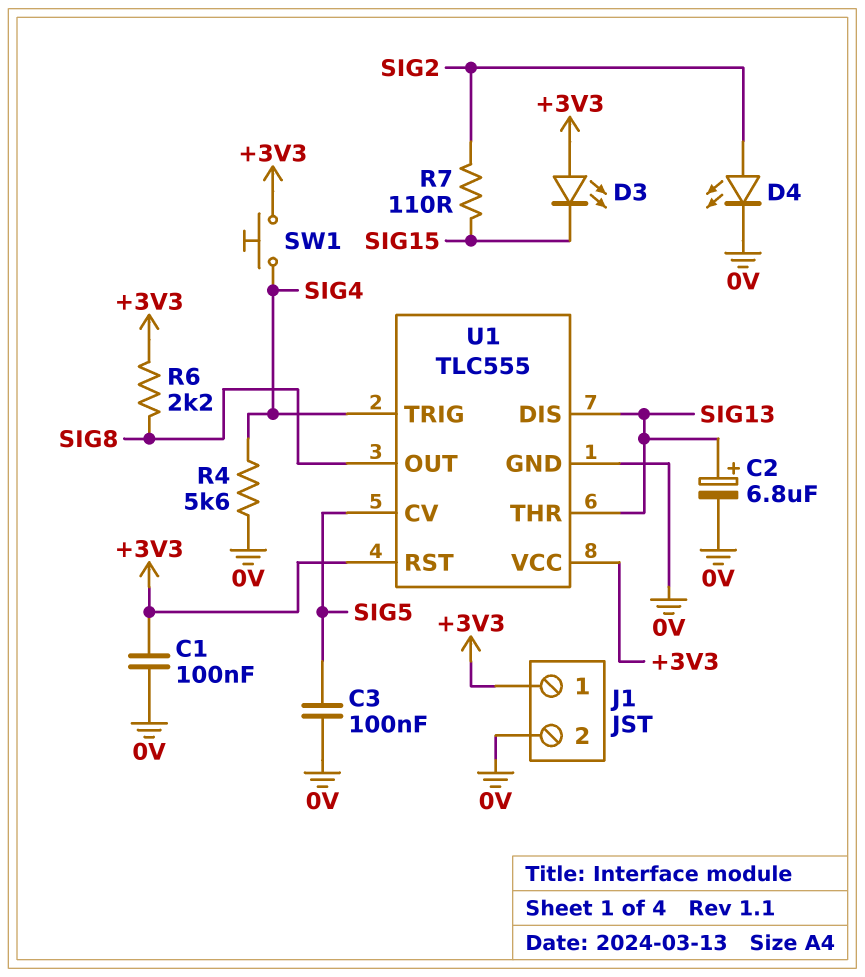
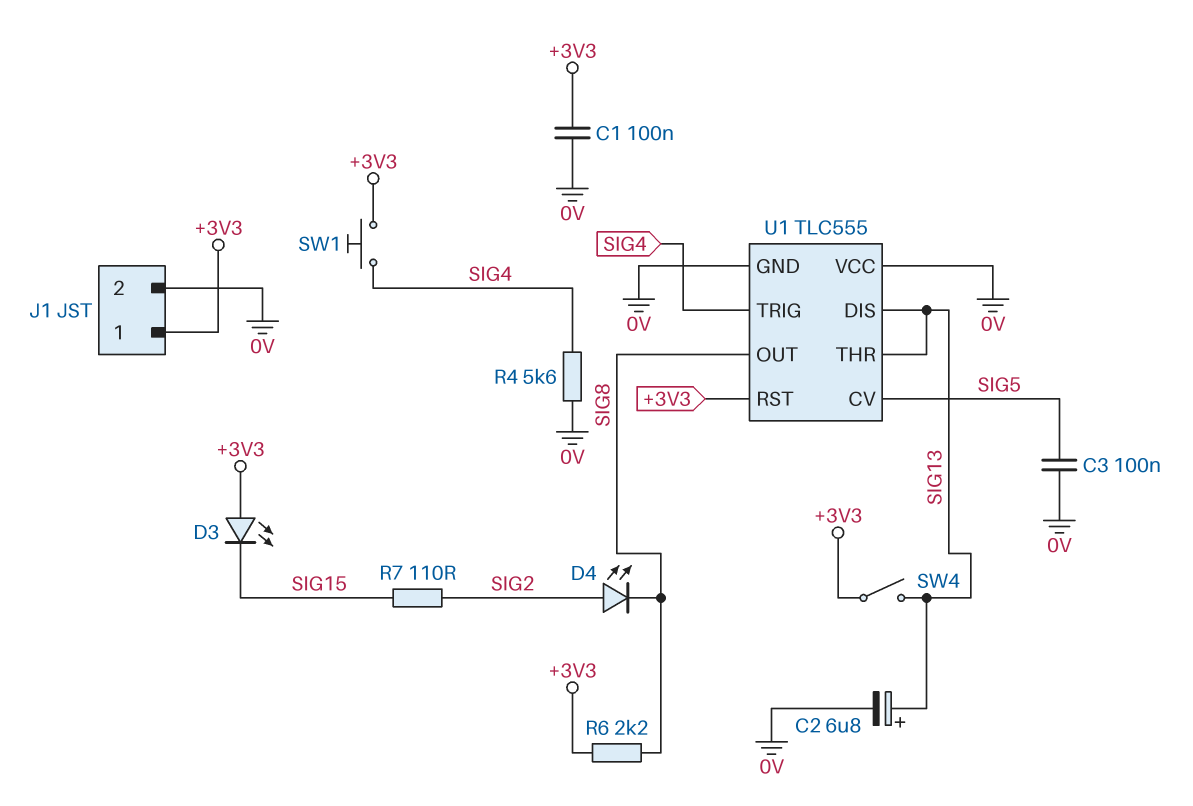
D4: LED (A SIG2, K 0V) -> LED (A SIG2, K SIG8)
SW4: none -> switch (+3V3, SIG13)
U1 pin VCC: +3V3 -> 0V

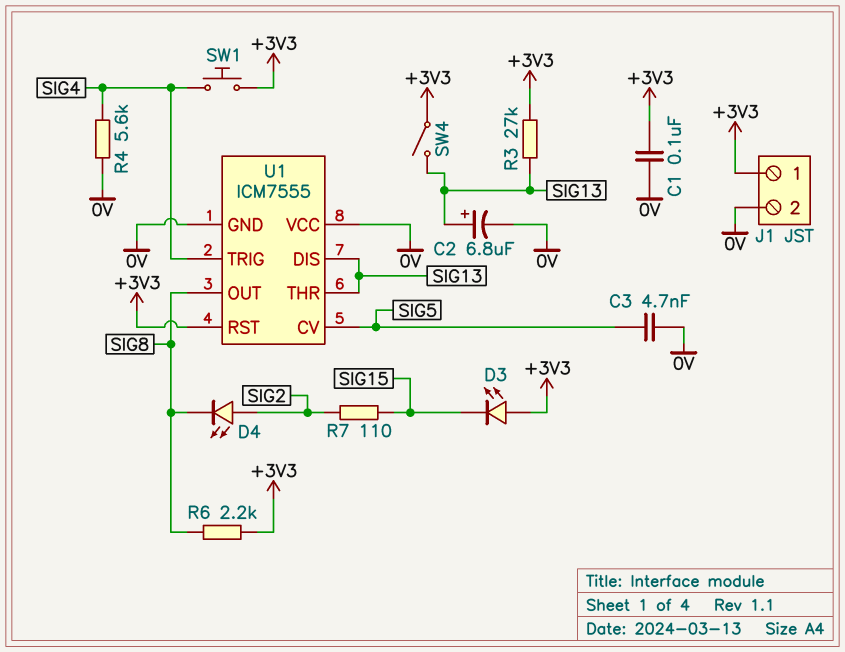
C3: 100nF (0V, SIG5) -> 4.7nF (0V, SIG5)
R3: none -> 27k (+3V3, SIG13)
U1: TLC555 -> ICM7555

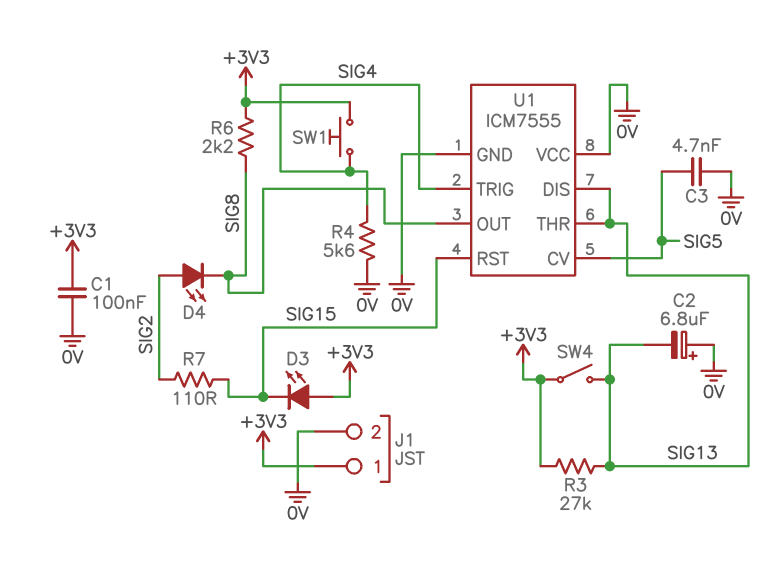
C2: 6.8uF (plus SIG13, minus 0V) -> 6.8uF (plus 0V, minus SIG13)
U1 pin RST: +3V3 -> SIG15

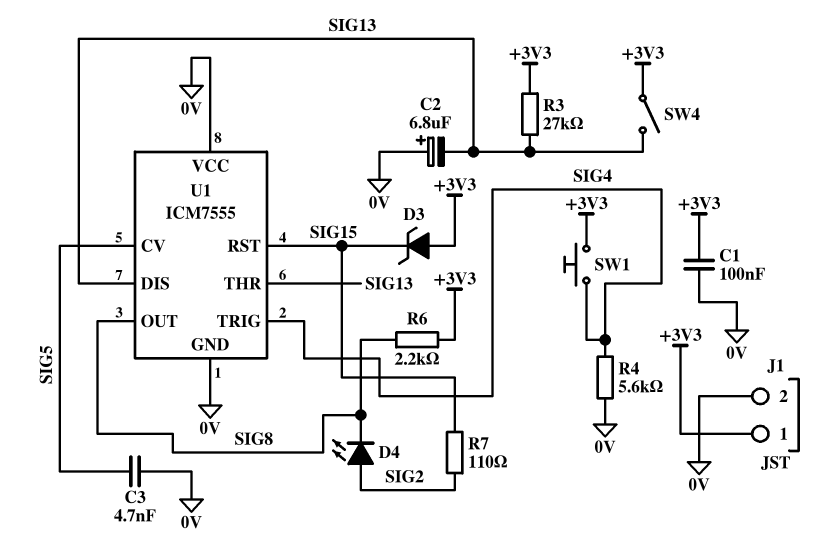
D3: LED (A +3V3, K SIG15) -> zener (A +3V3, K SIG15)

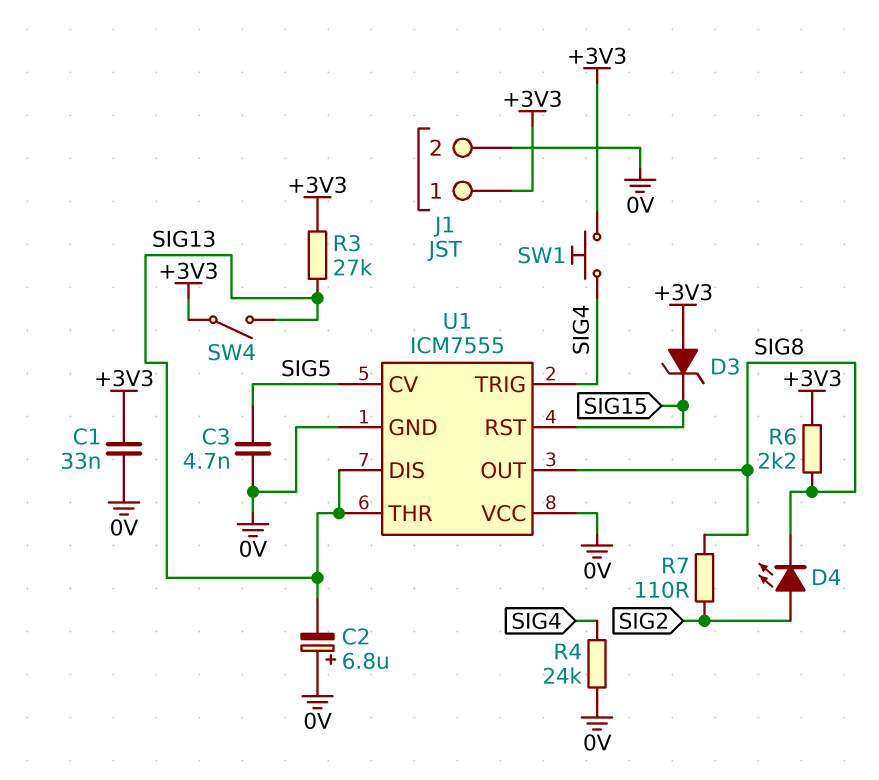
C1: 100nF (+3V3, 0V) -> 33nF (+3V3, 0V)
R4: 5.6k (0V, SIG4) -> 24k (0V, SIG4)
R7: 110 (SIG2, SIG15) -> 110 (SIG2, SIG8)

